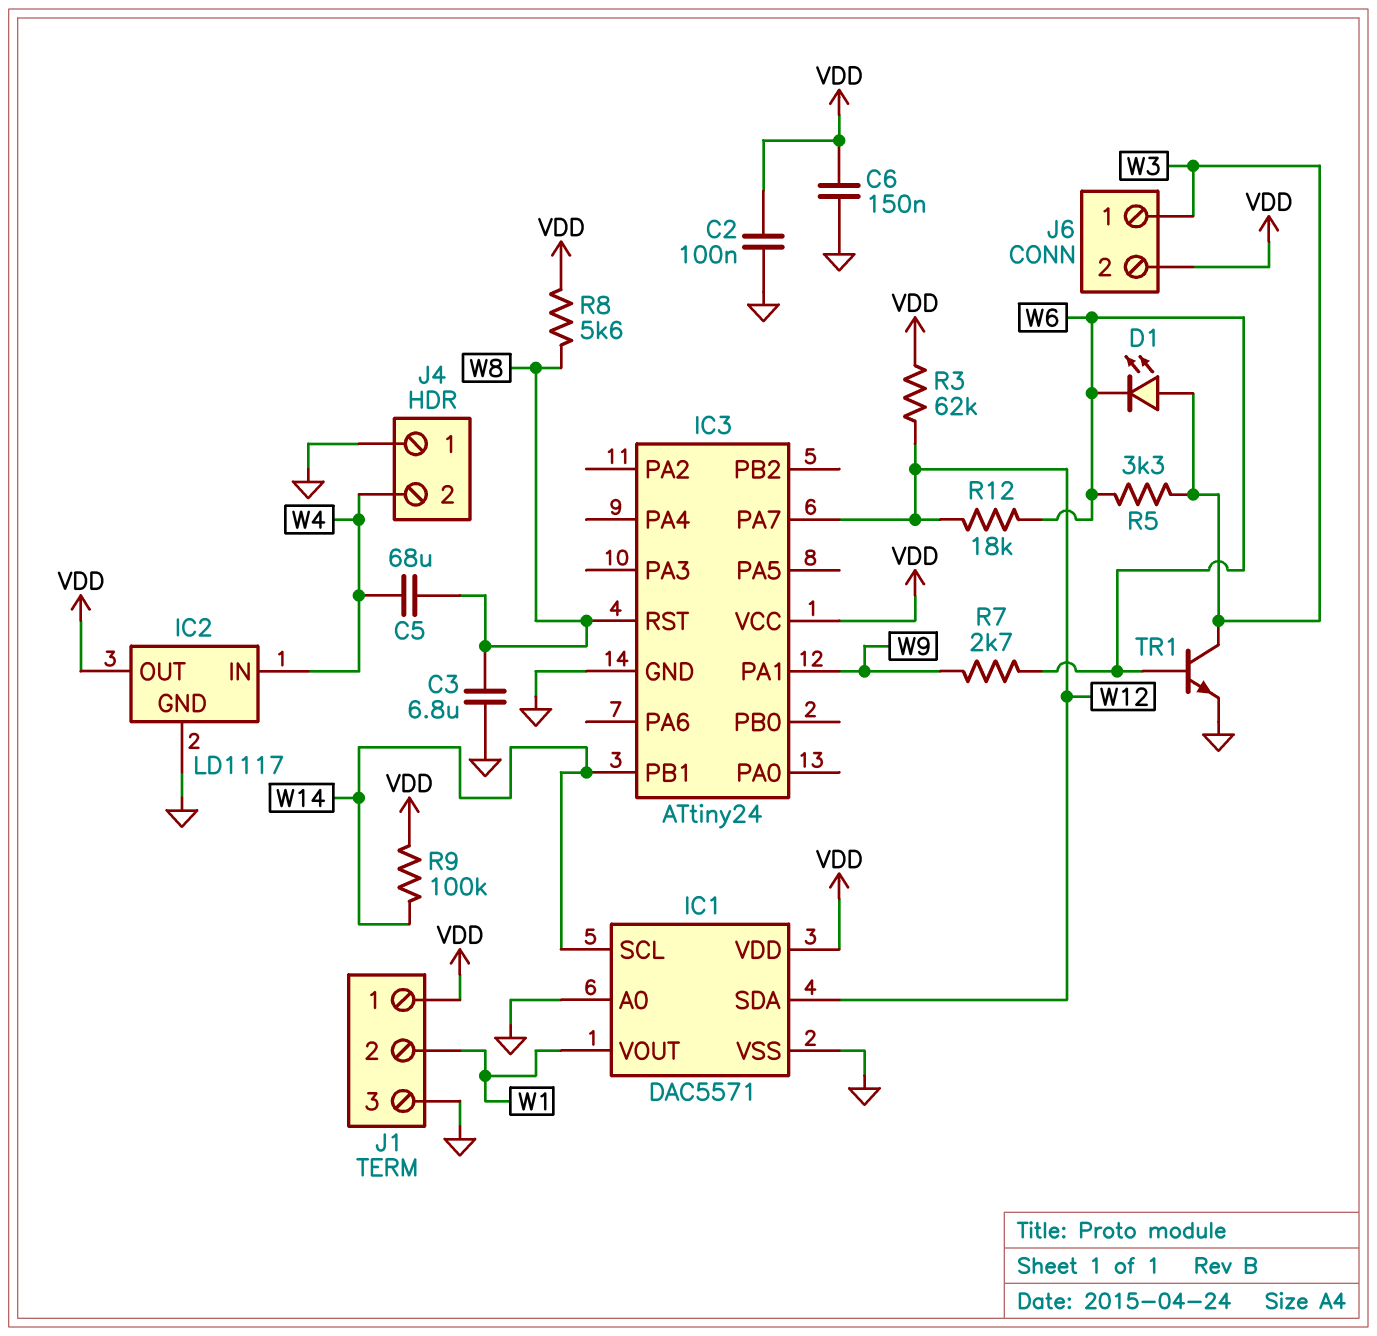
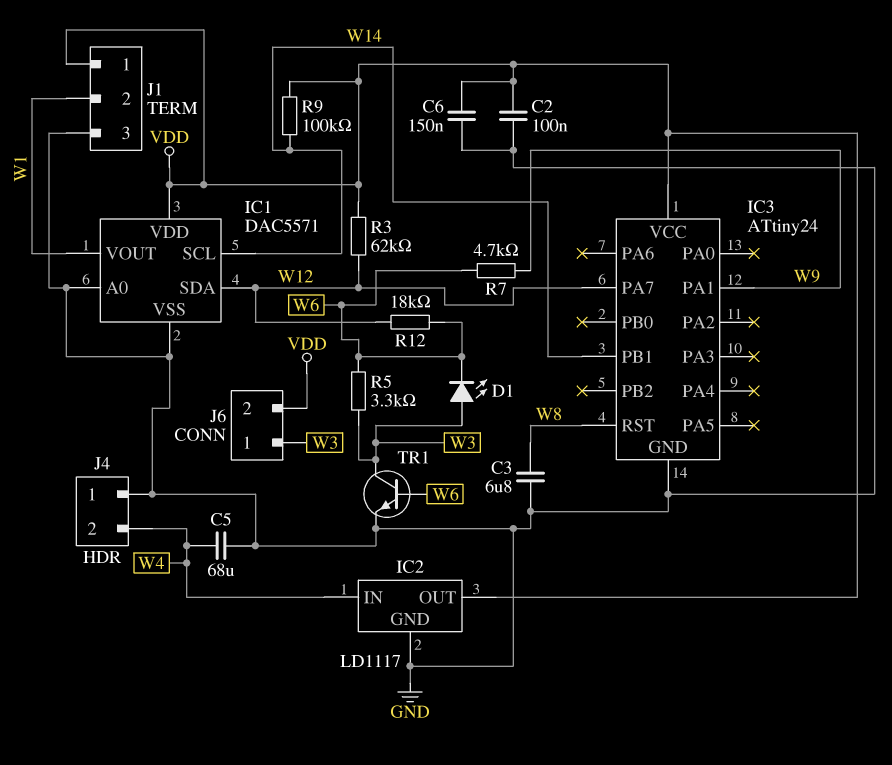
C5: 68uF (W4, W8) -> 68uF (GND, W4)
R7: 2.7k (W6, W9) -> 4.7k (W6, W9)
R8: 5.6k (VDD, W8) -> none

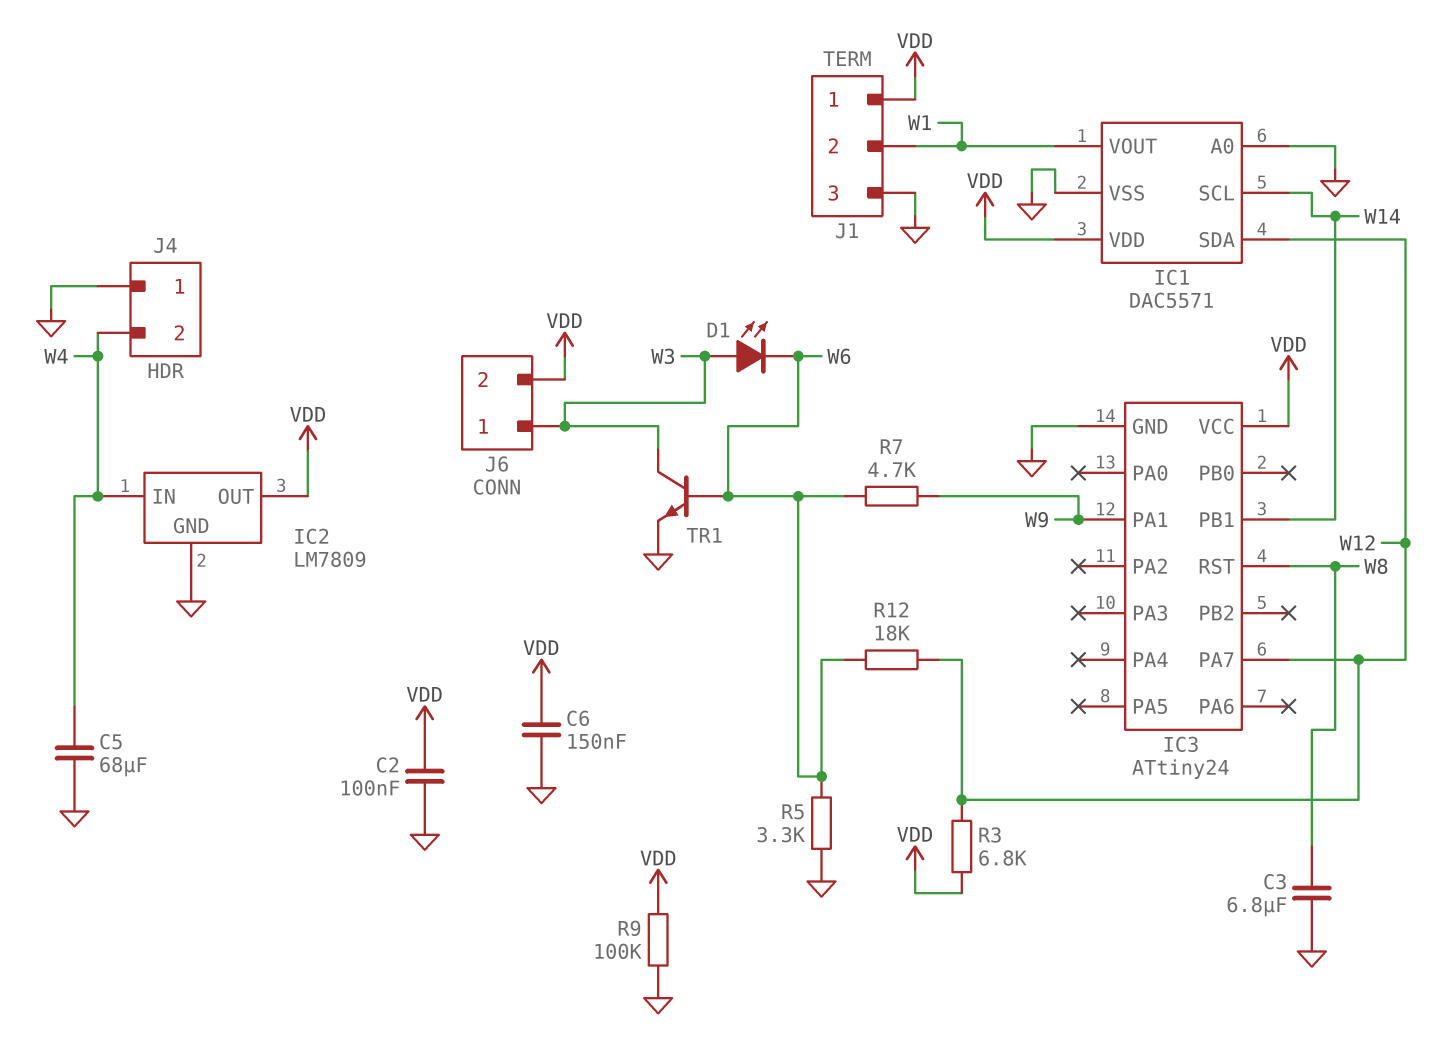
IC2: LD1117 -> LM7809
R3: 62k (VDD, W12) -> 6.8k (VDD, W12)
R5: 3.3k (W3, W6) -> 3.3k (GND, W6)
R9: 100k (VDD, W14) -> 100k (GND, VDD)

